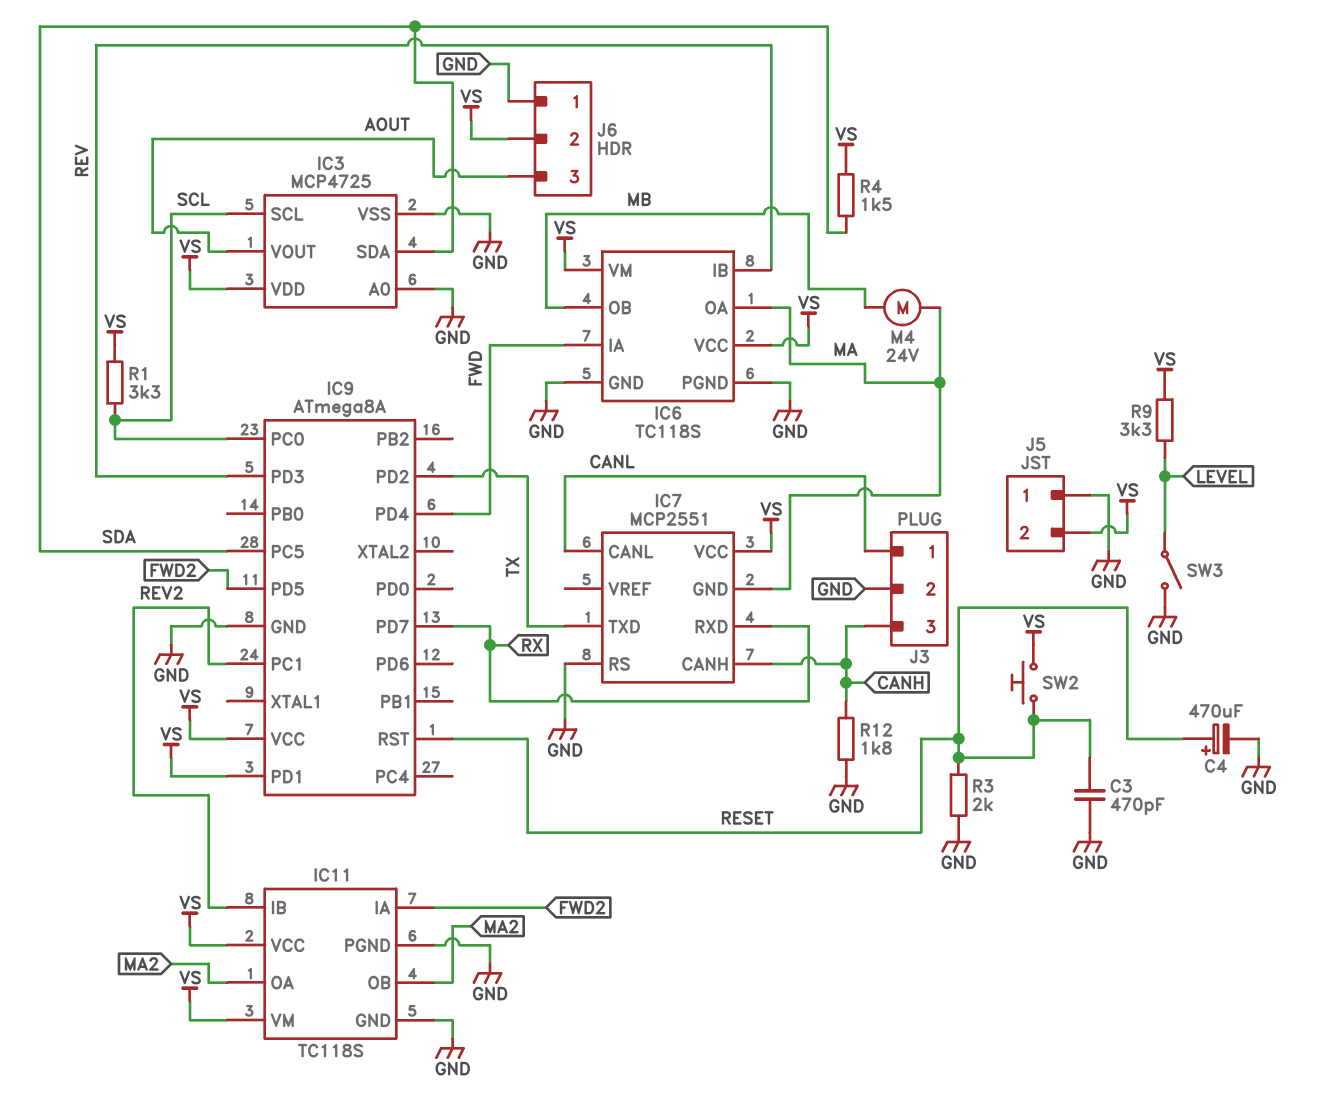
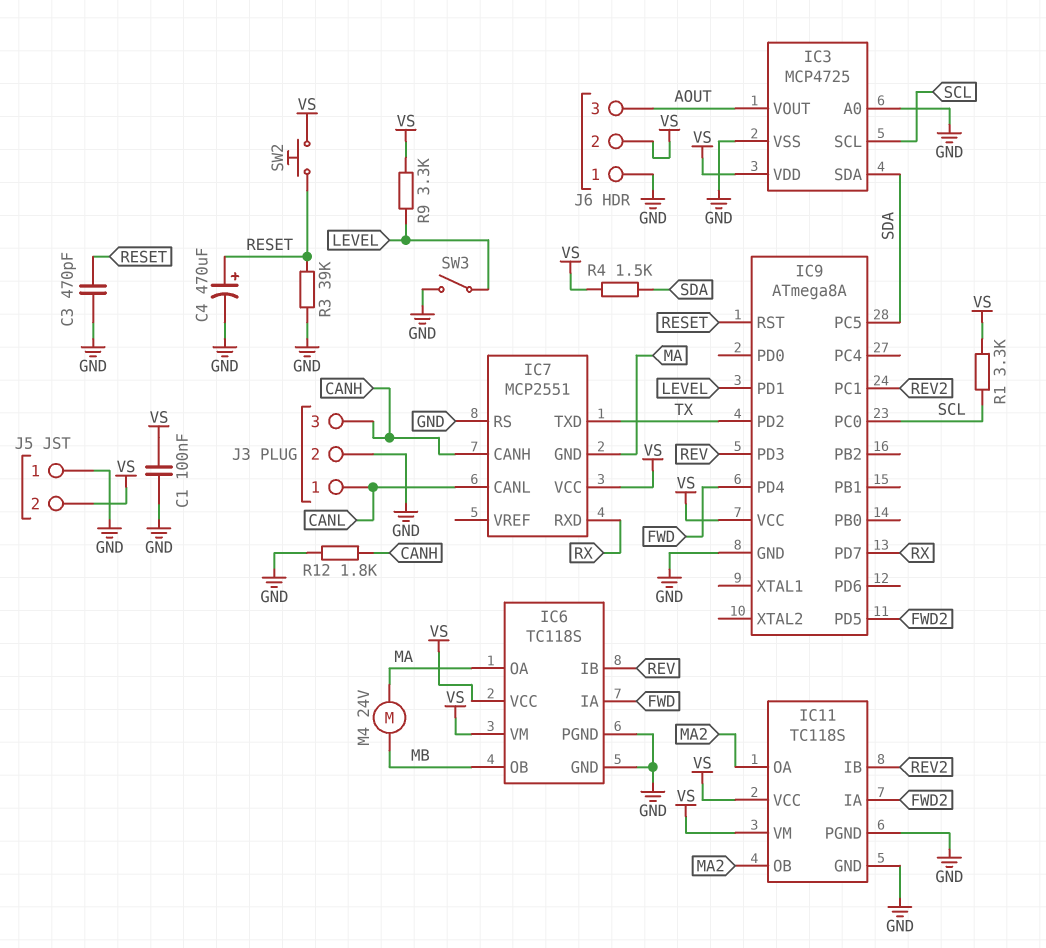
C1: none -> 100nF (GND, VS)
IC9 pin PD1: VS -> LEVEL
R3: 2k (GND, RESET) -> 39k (GND, RESET)

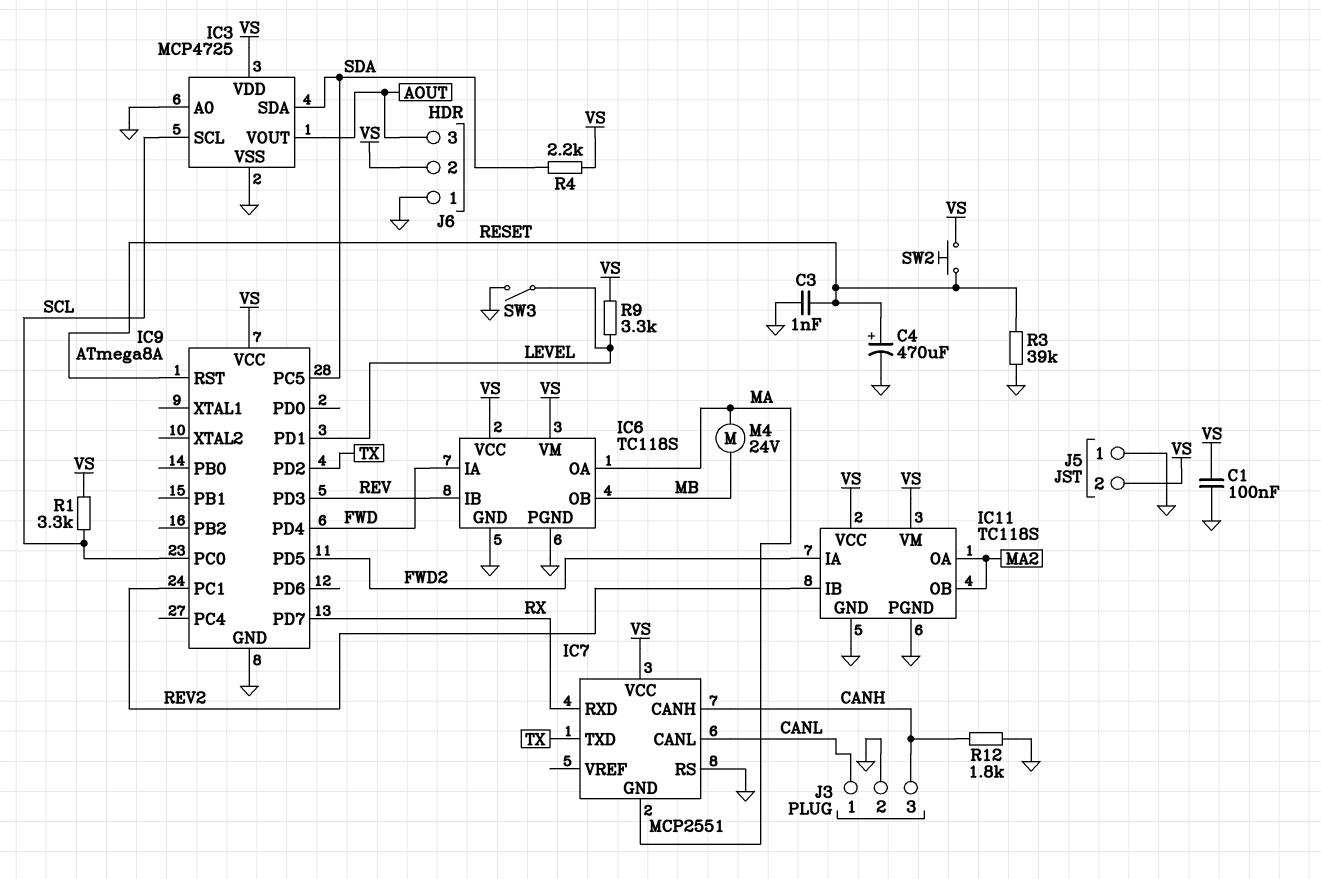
C3: 470pF (GND, RESET) -> 1nF (GND, RESET)
R4: 1.5k (SDA, VS) -> 2.2k (SDA, VS)

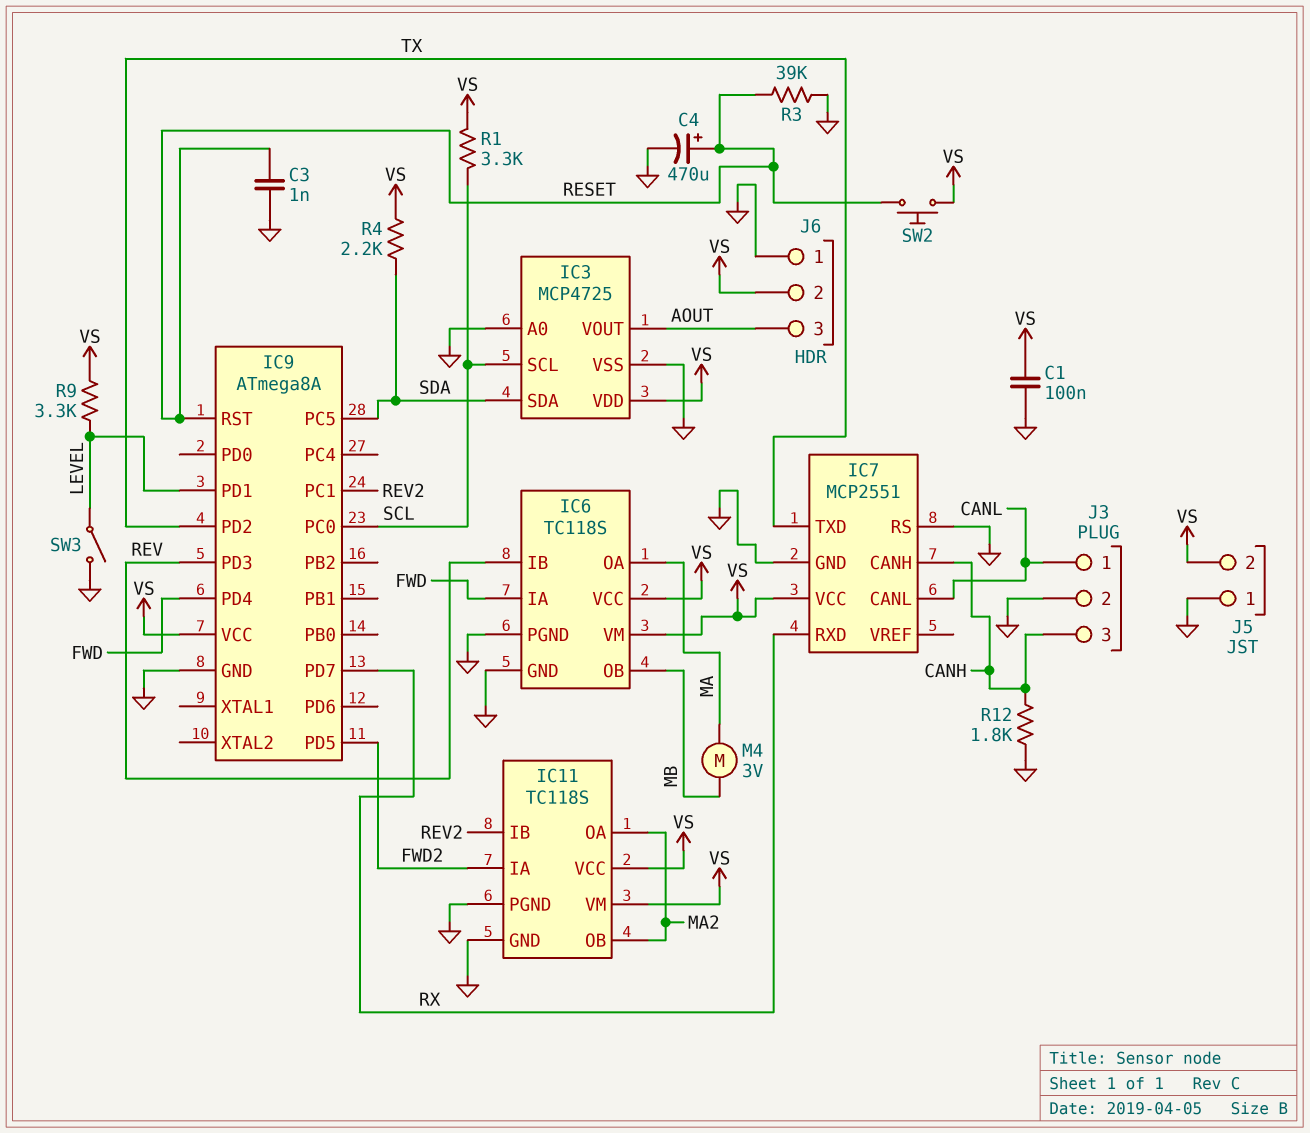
IC7 pin GND: MA -> GND
M4: motor 24V (MA, MB) -> motor 3V (MA, MB)

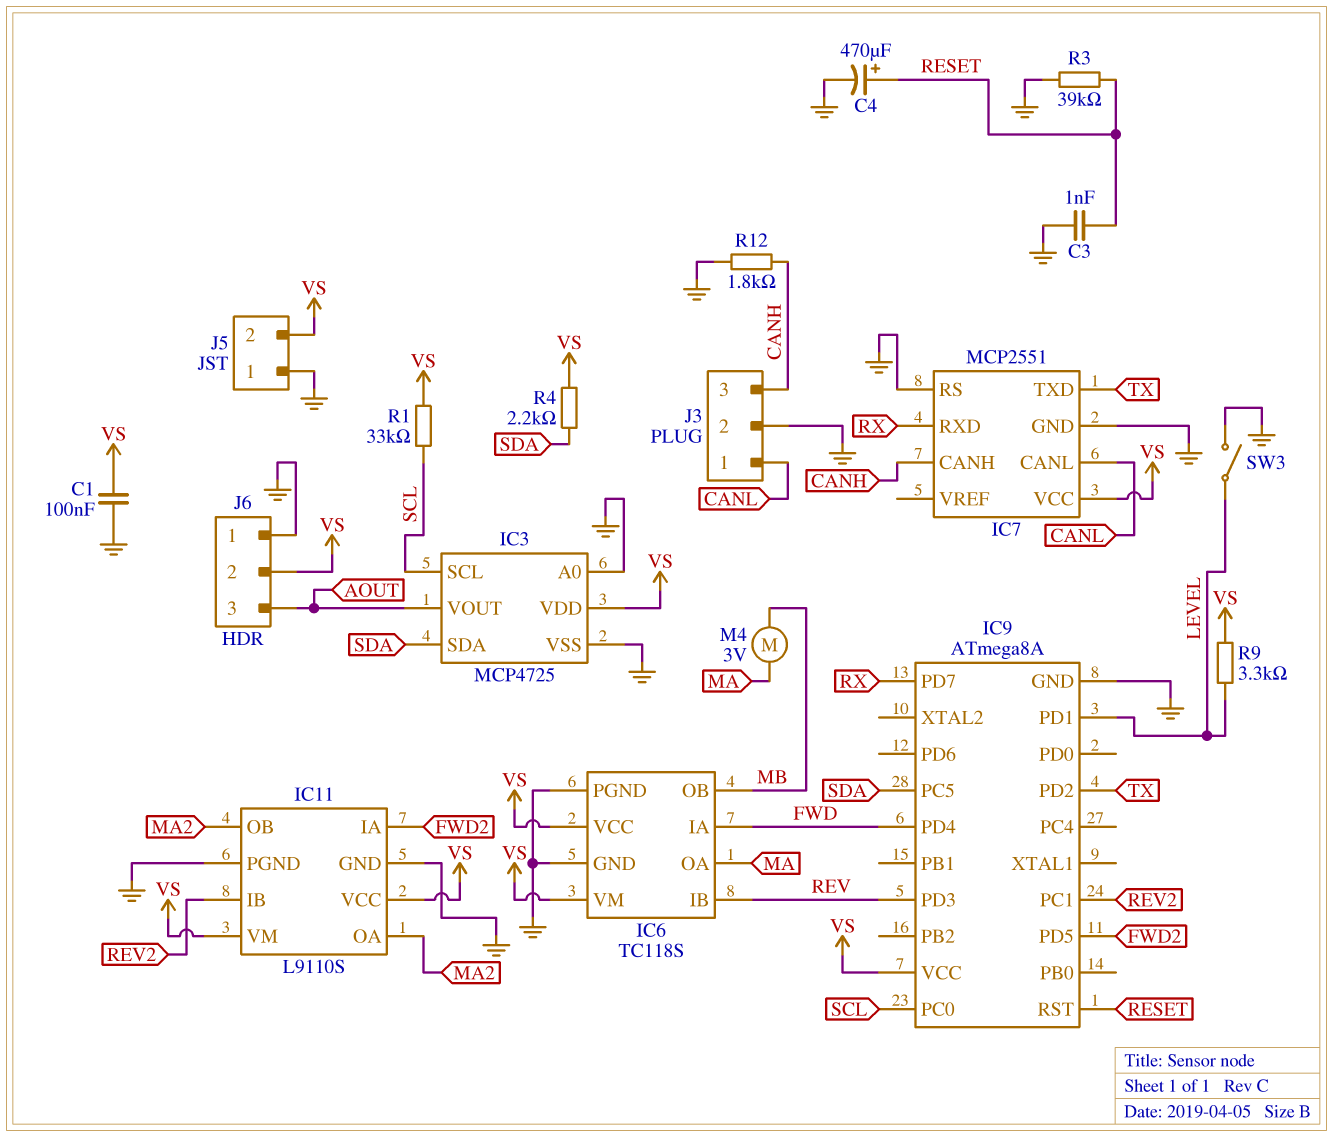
IC11: TC118S -> L9110S
R1: 3.3k (SCL, VS) -> 33k (SCL, VS)
SW2: button (RESET, VS) -> none

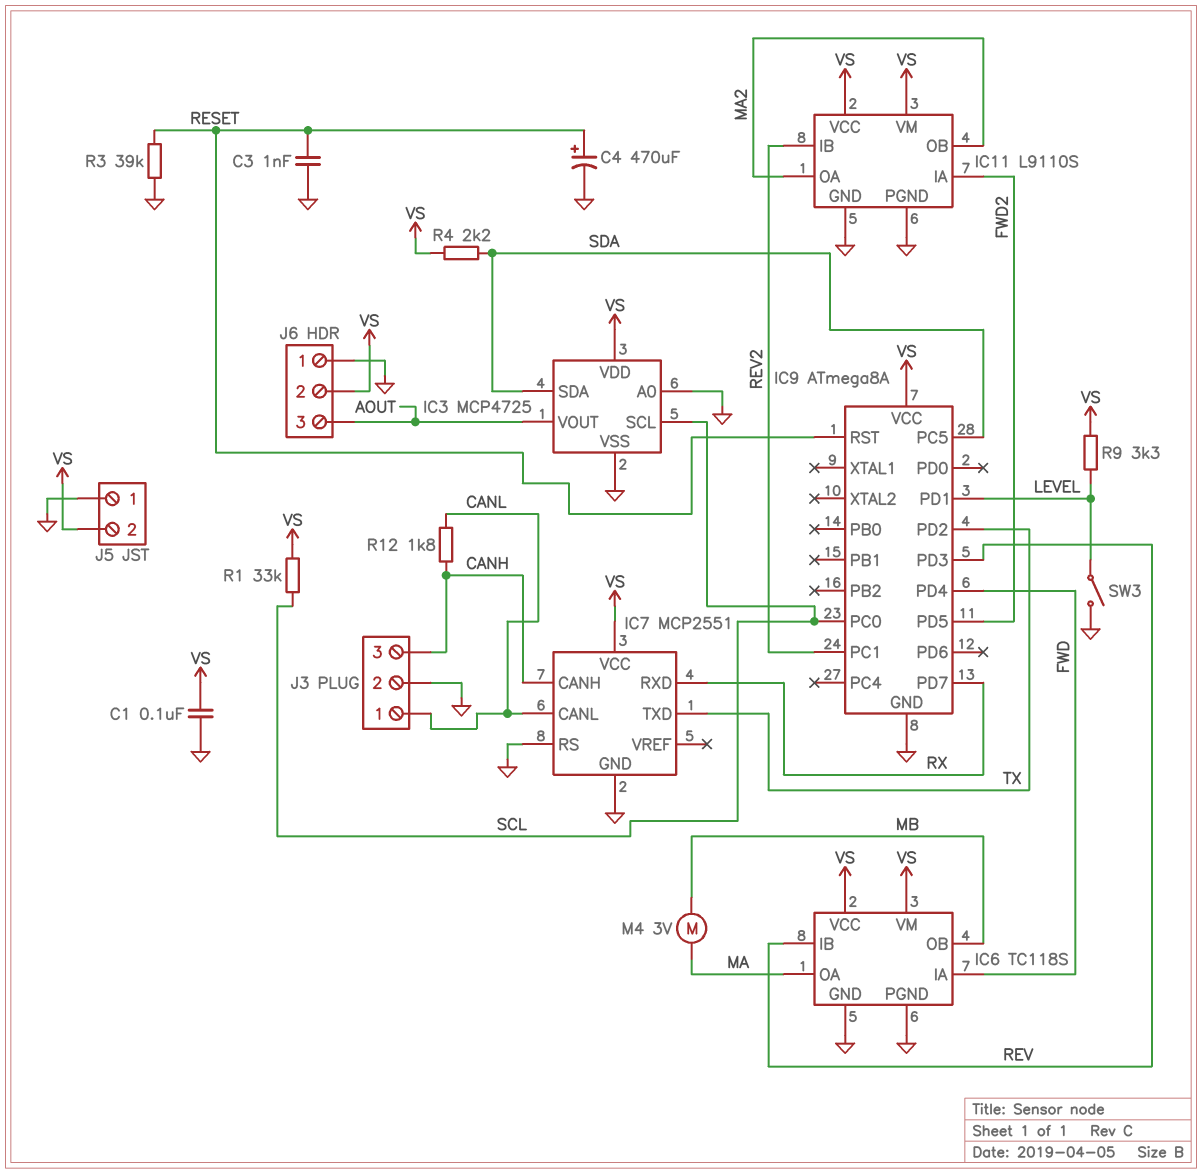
R12: 1.8k (CANH, GND) -> 1.8k (CANH, CANL)

